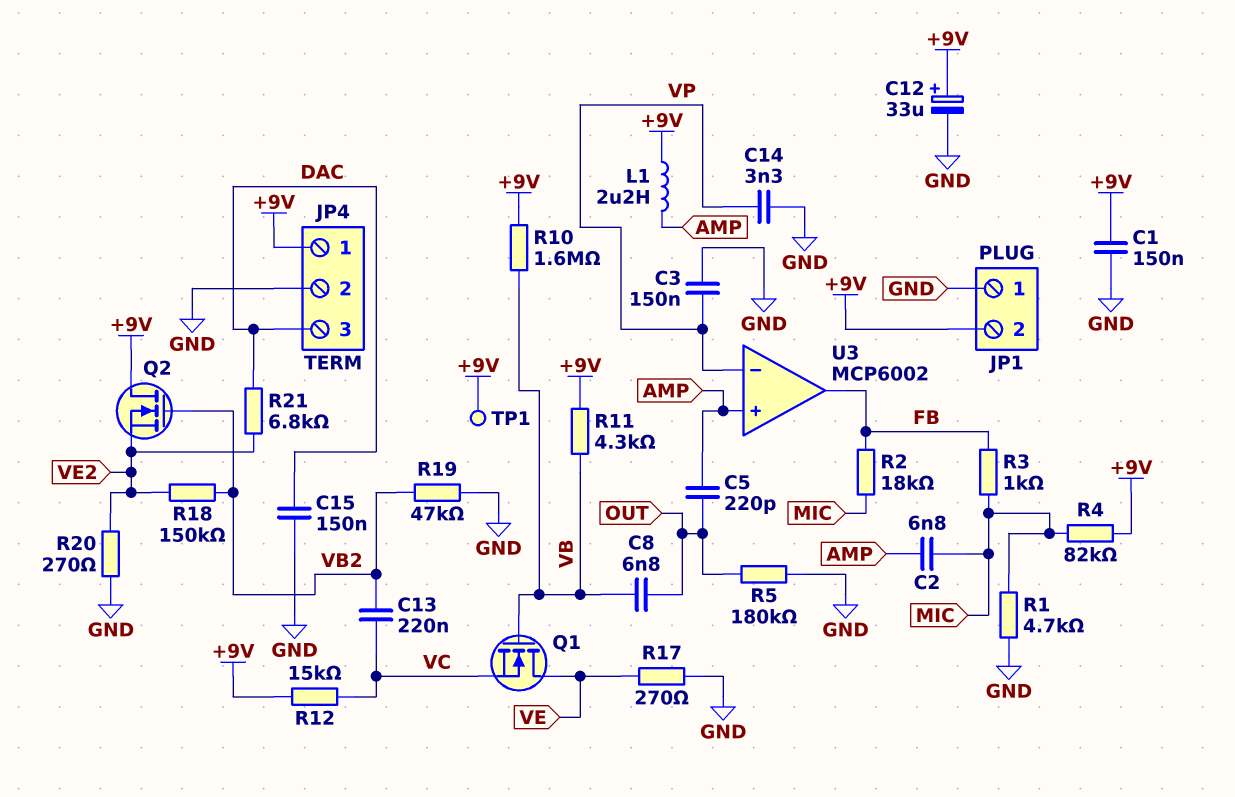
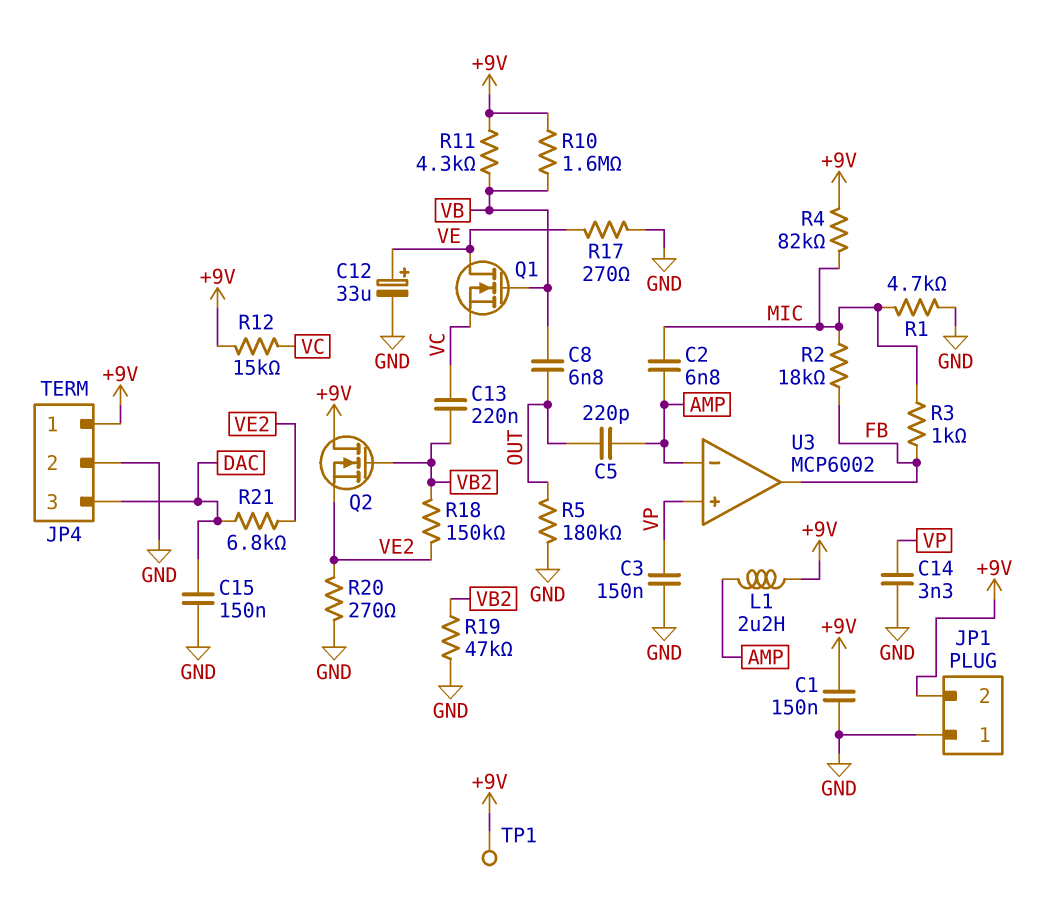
C12: 33uF (plus +9V, minus GND) -> 33uF (plus VE, minus GND)
U3 pin in+: AMP -> VP
U3 pin in-: VP -> AMP

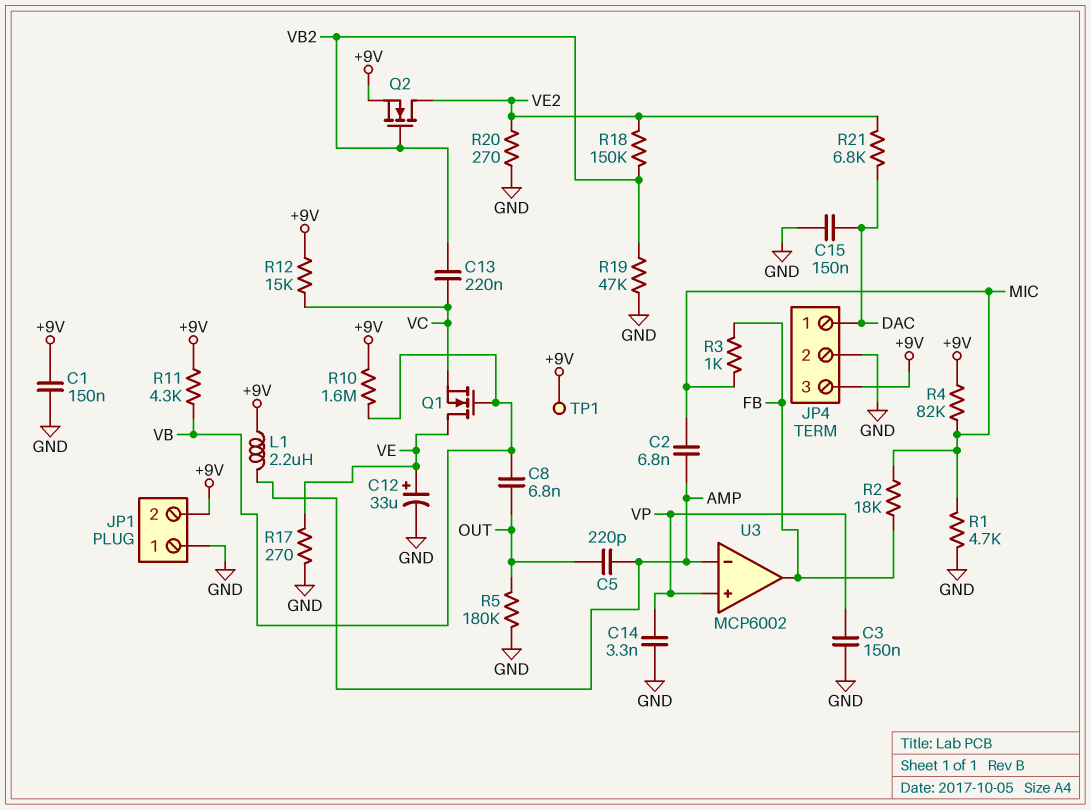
JP4 pin 1: +9V -> DAC
JP4 pin 3: DAC -> +9V
Q2: NMOS (G VB2, D +9V, S VE2) -> NMOS (G VB2, D VE2, S +9V)

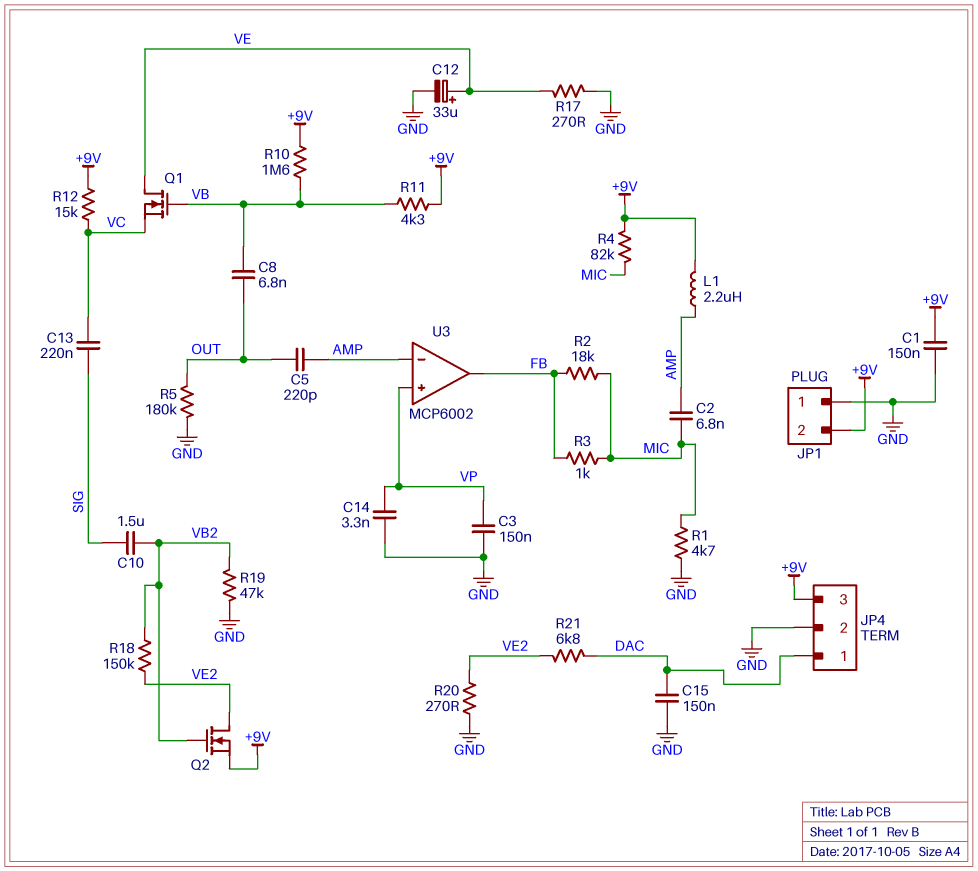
C10: none -> 1.5uF (SIG, VB2)
C13: 220nF (VB2, VC) -> 220nF (SIG, VC)
TP1: test point (+9V) -> none

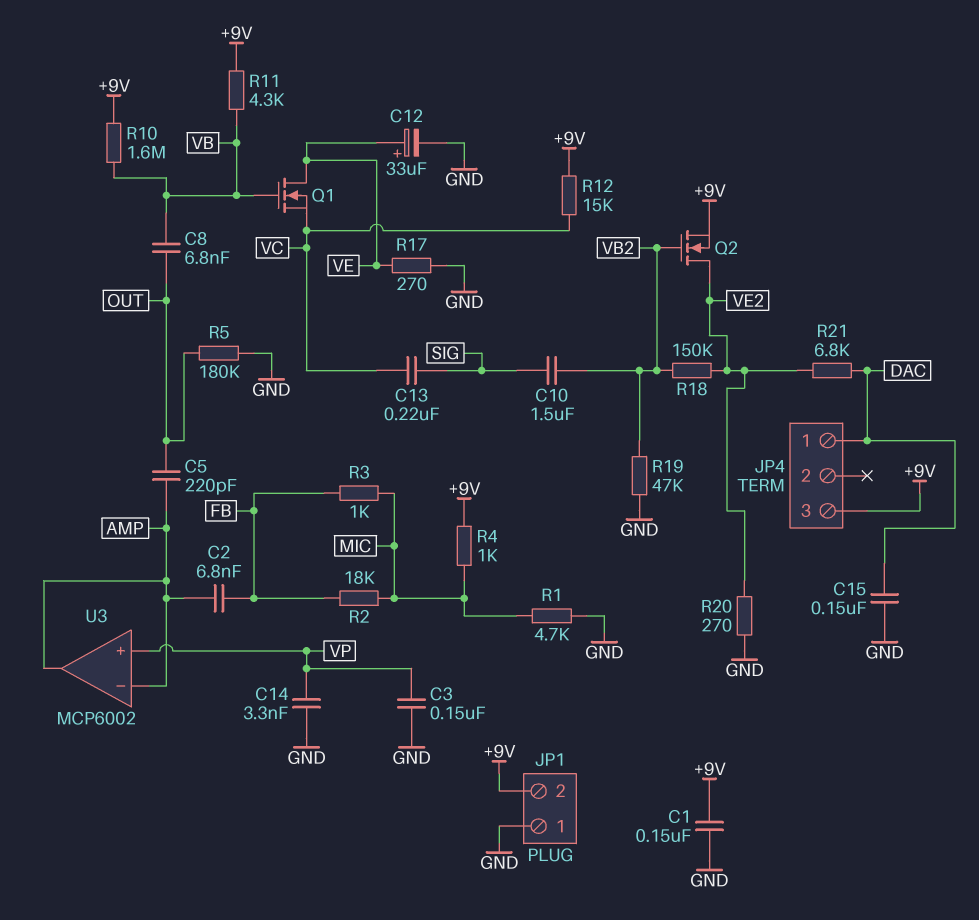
C2: 6.8nF (AMP, MIC) -> 6.8nF (AMP, FB)
JP4 pin 2: GND -> none
L1: 2.2uH (+9V, AMP) -> none
R4: 82k (+9V, MIC) -> 1k (+9V, MIC)
U3 pin out: FB -> AMP

